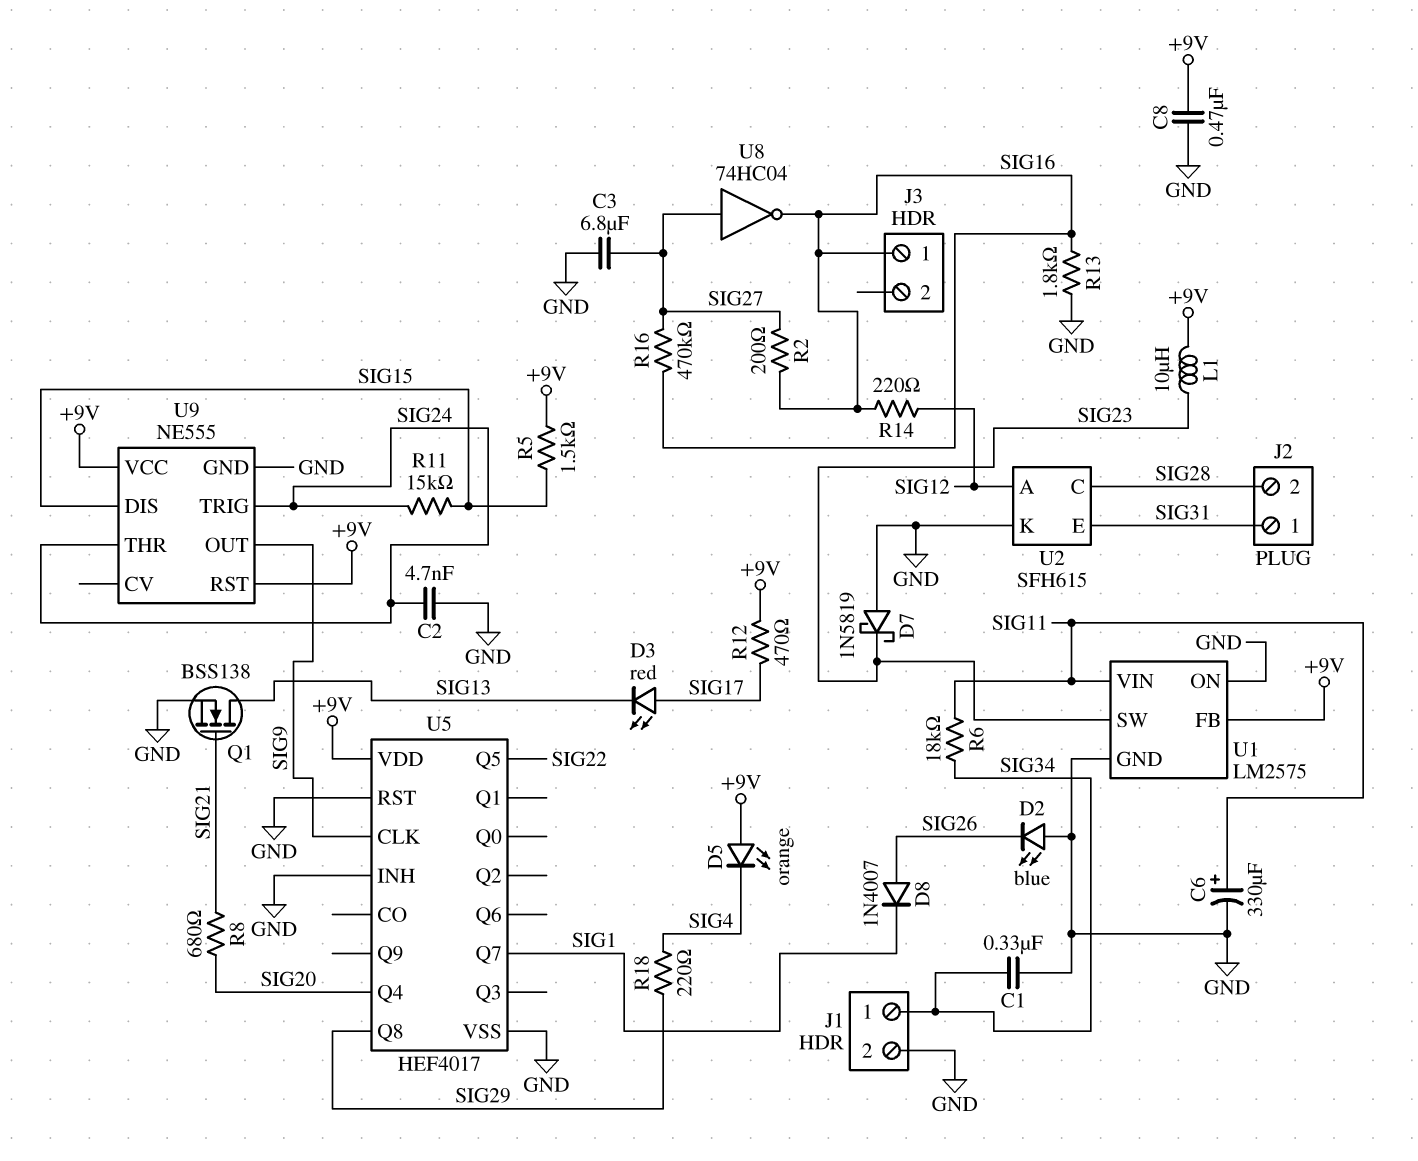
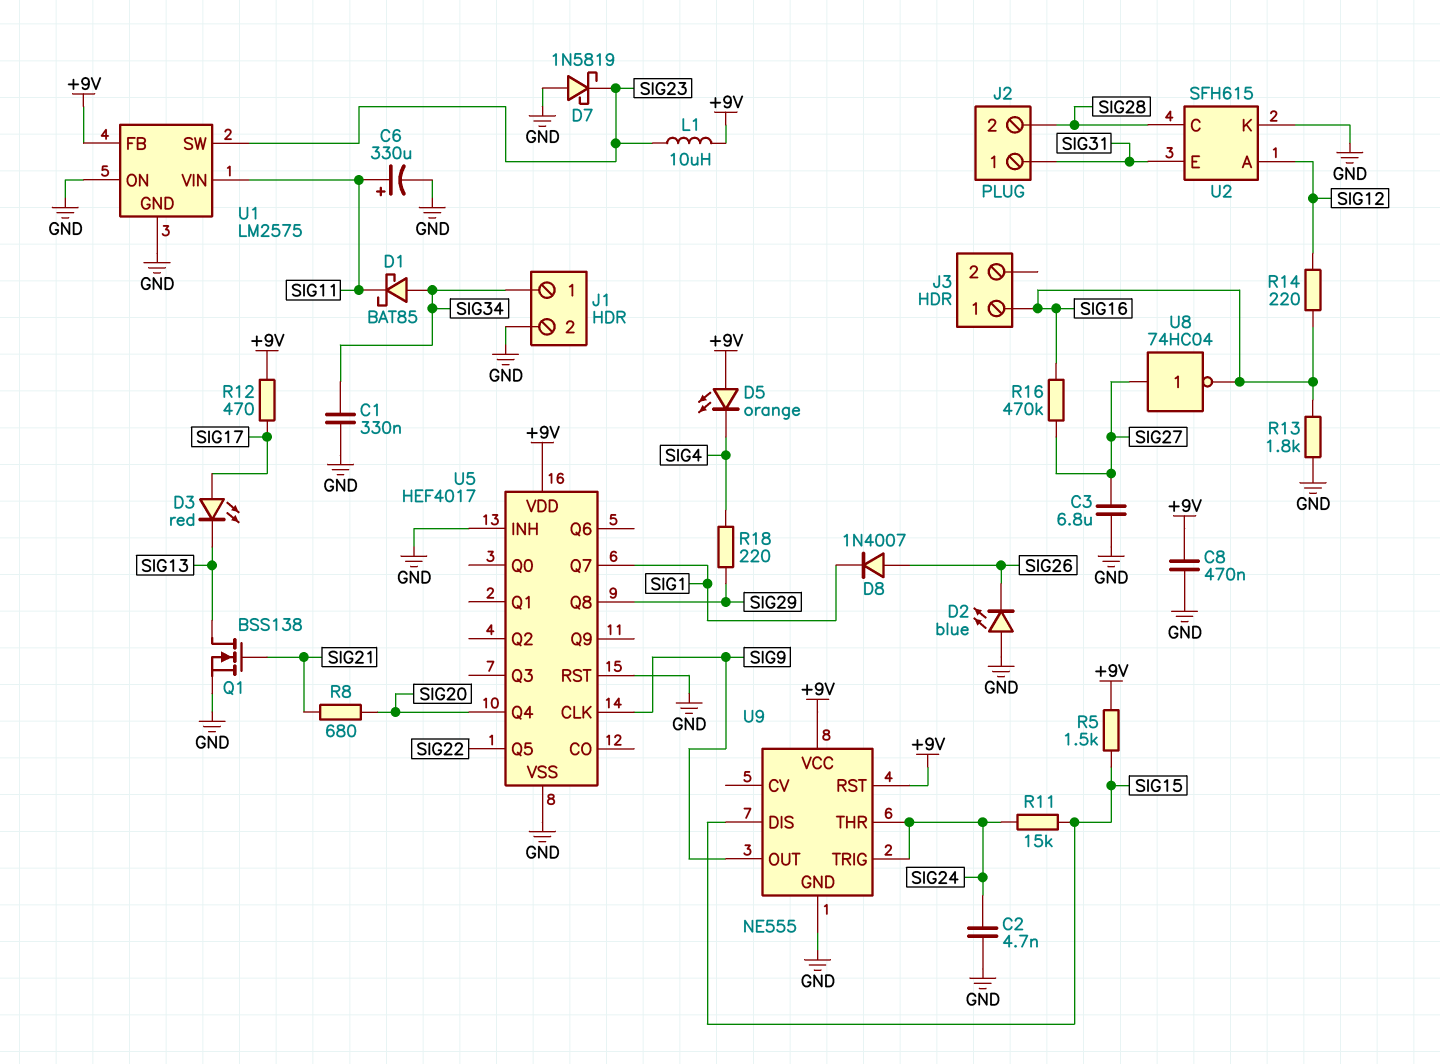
D1: none -> schottky BAT85 (A SIG34, K SIG11)
R2: 200 (SIG16, SIG27) -> none
R6: 18k (SIG11, SIG34) -> none

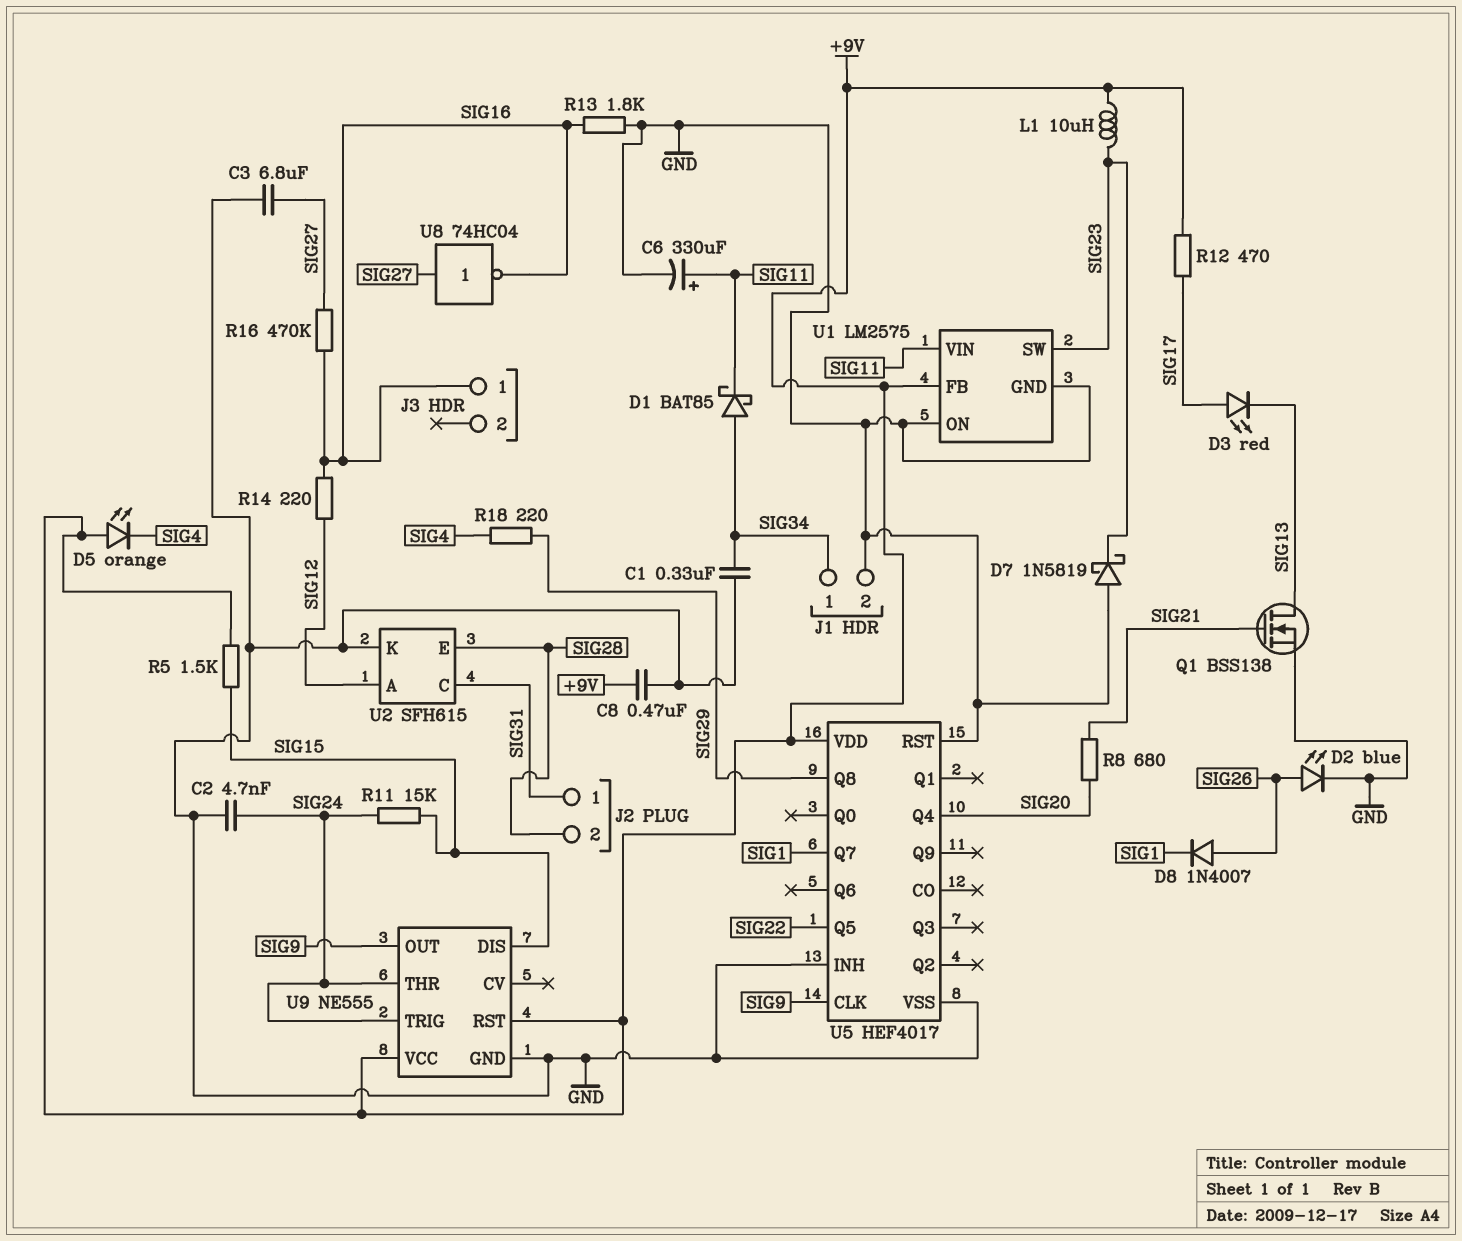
D2: LED blue (A GND, K SIG26) -> LED blue (A SIG26, K GND)
U2 pin C: SIG28 -> SIG31
U2 pin E: SIG31 -> SIG28

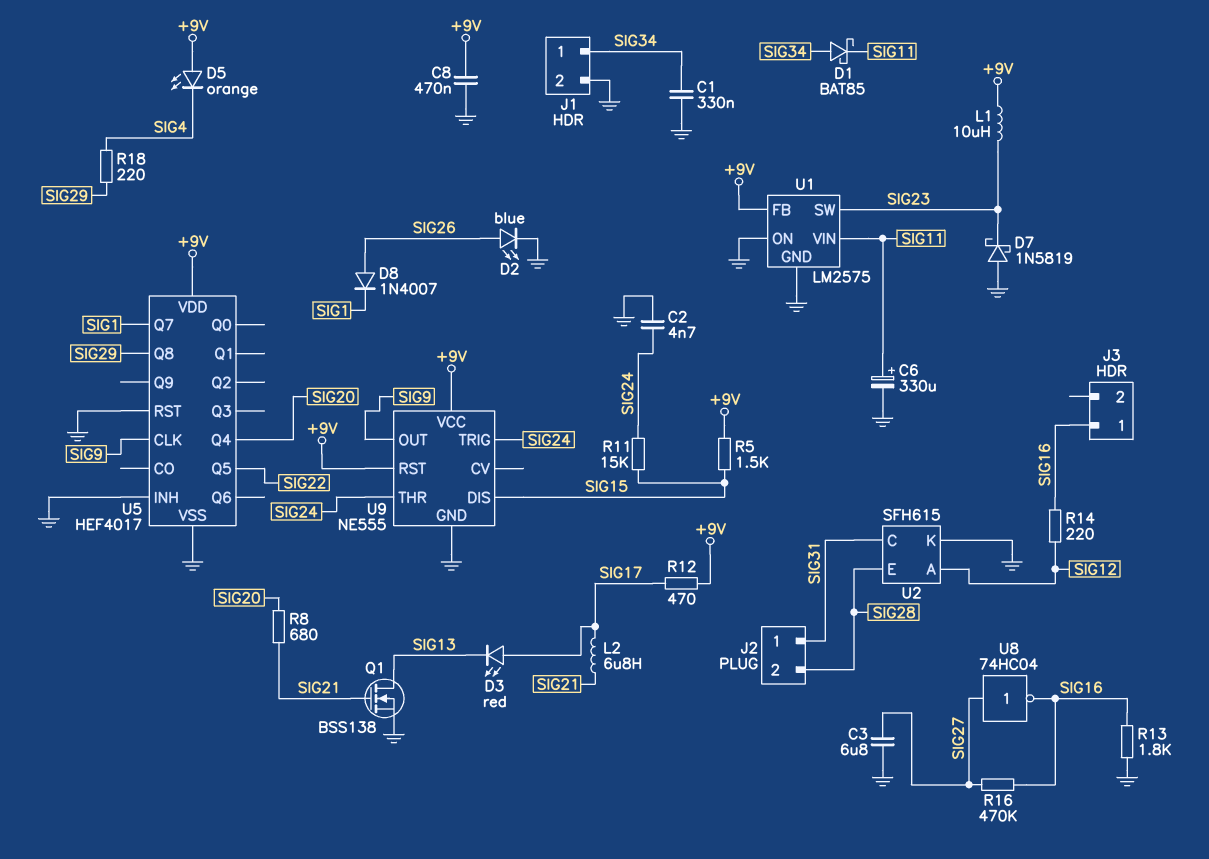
L2: none -> 6.8uH (SIG17, SIG21)

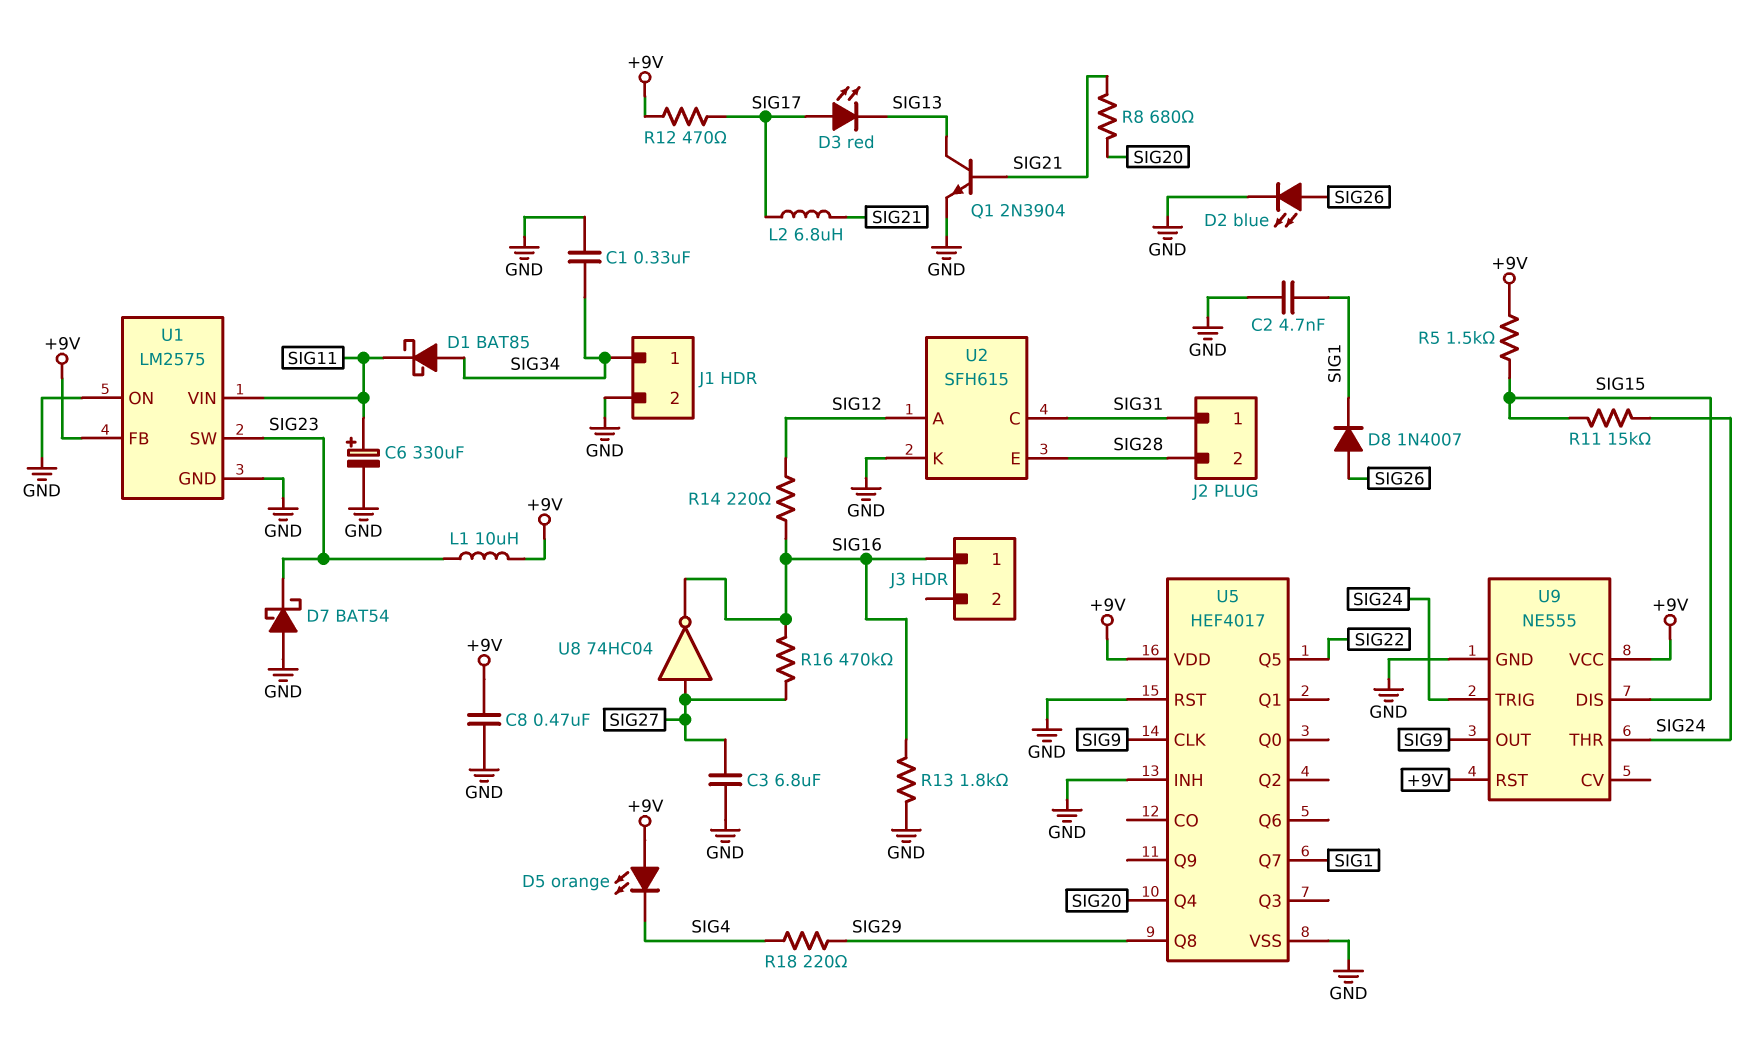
C2: 4.7nF (GND, SIG24) -> 4.7nF (GND, SIG1)
D7: schottky 1N5819 (A GND, K SIG23) -> schottky BAT54 (A GND, K SIG23)
Q1: NMOS BSS138 (G SIG21, D SIG13, S GND) -> NPN 2N3904 (B SIG21, C SIG13, E GND)

